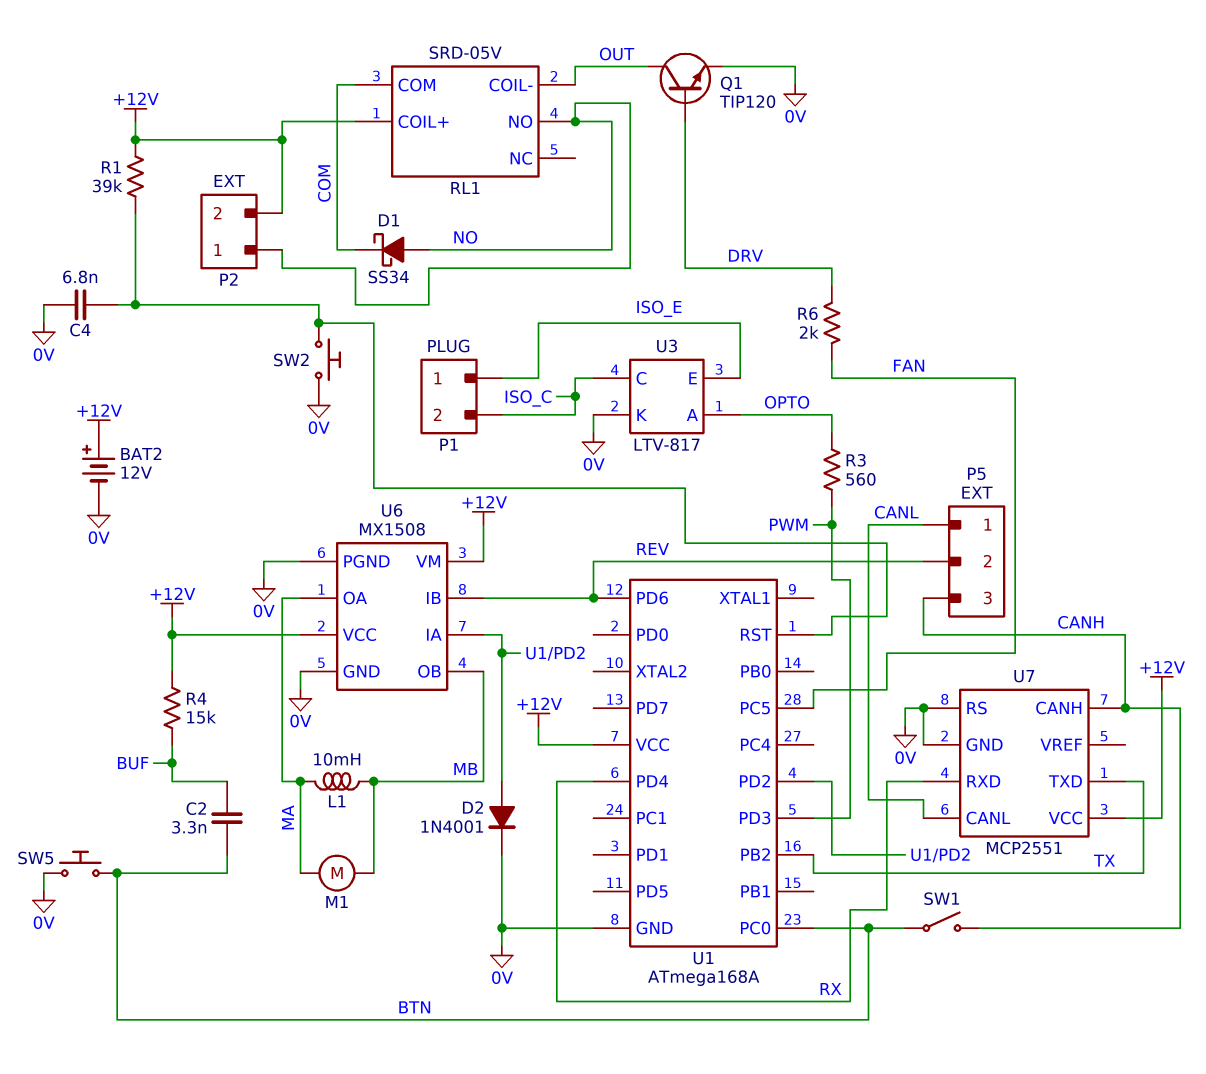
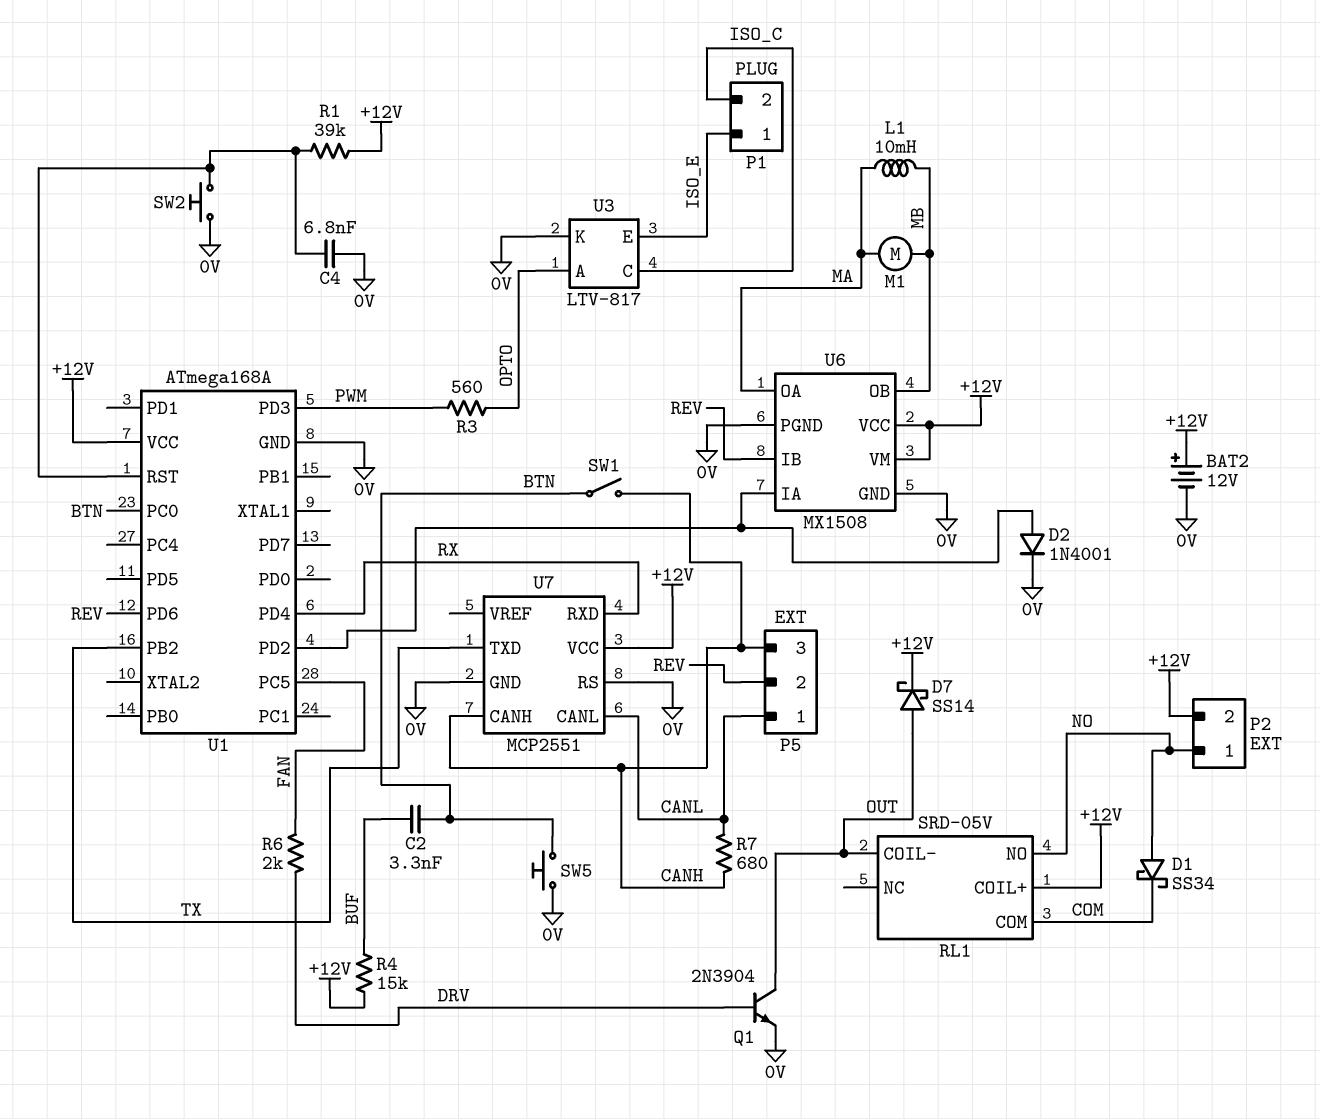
D7: none -> schottky SS14 (A OUT, K +12V)
Q1: NPN TIP120 (B DRV, C OUT, E 0V) -> NPN 2N3904 (B DRV, C OUT, E 0V)
R7: none -> 680 (CANH, CANL)

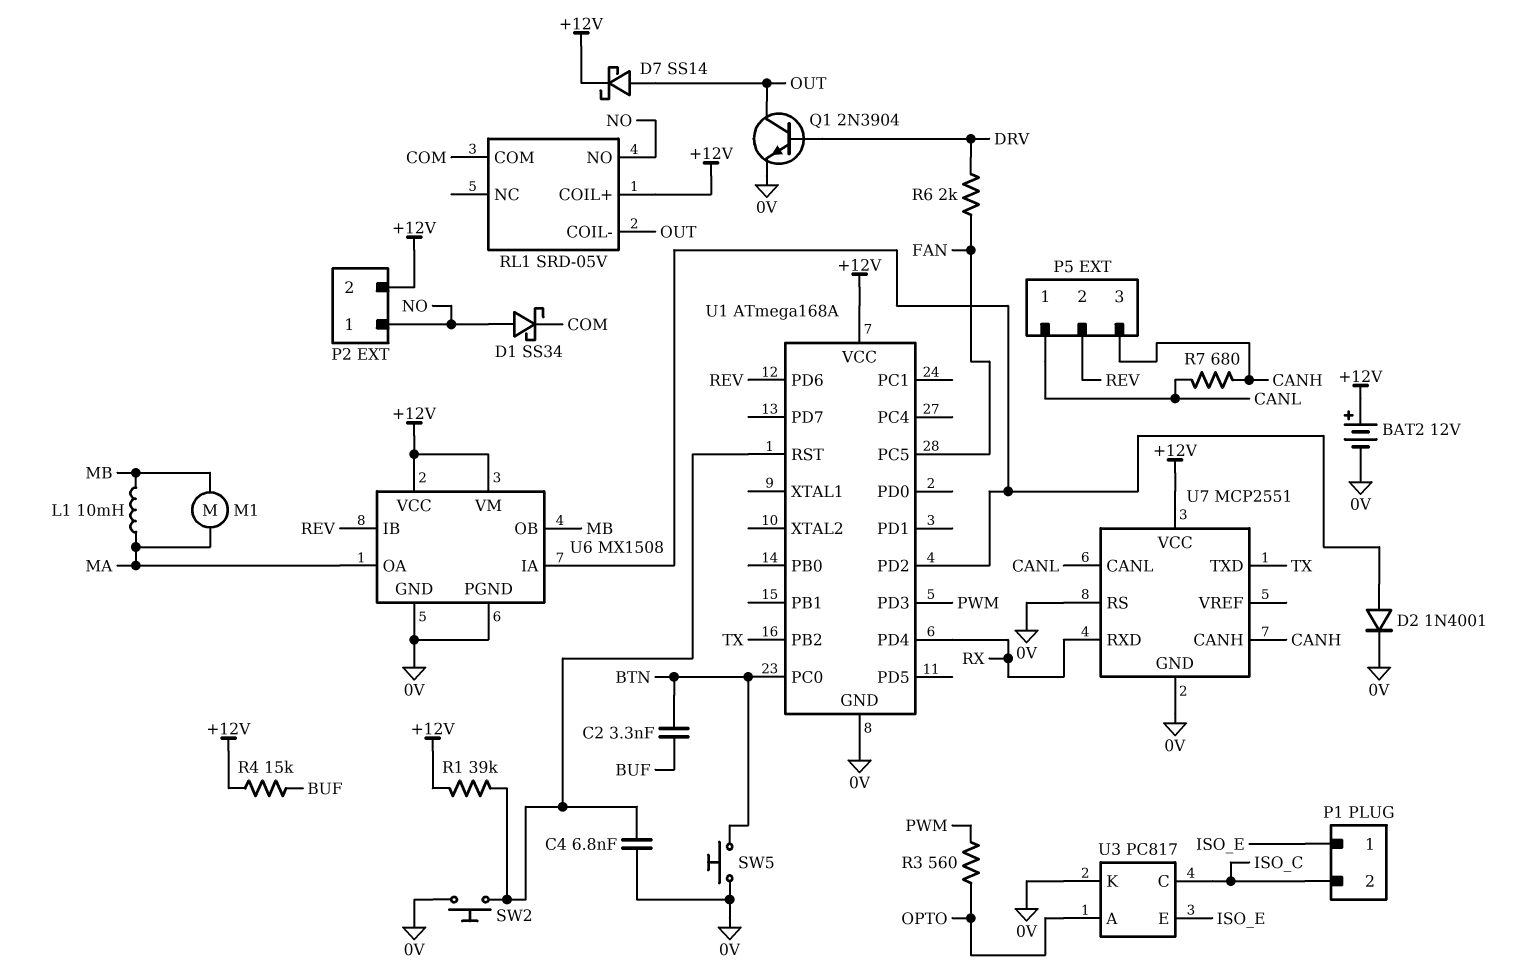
SW1: switch (BTN, CANH) -> none
U3: LTV-817 -> PC817

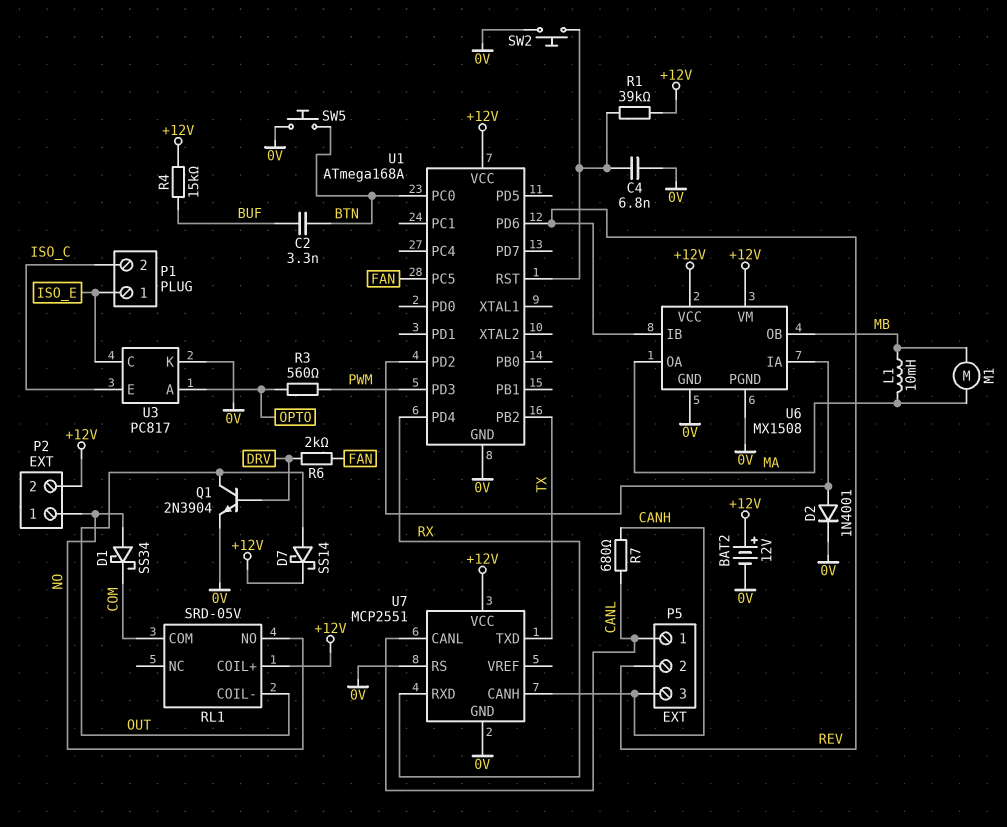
U3 pin C: ISO_C -> ISO_E
U3 pin E: ISO_E -> ISO_C

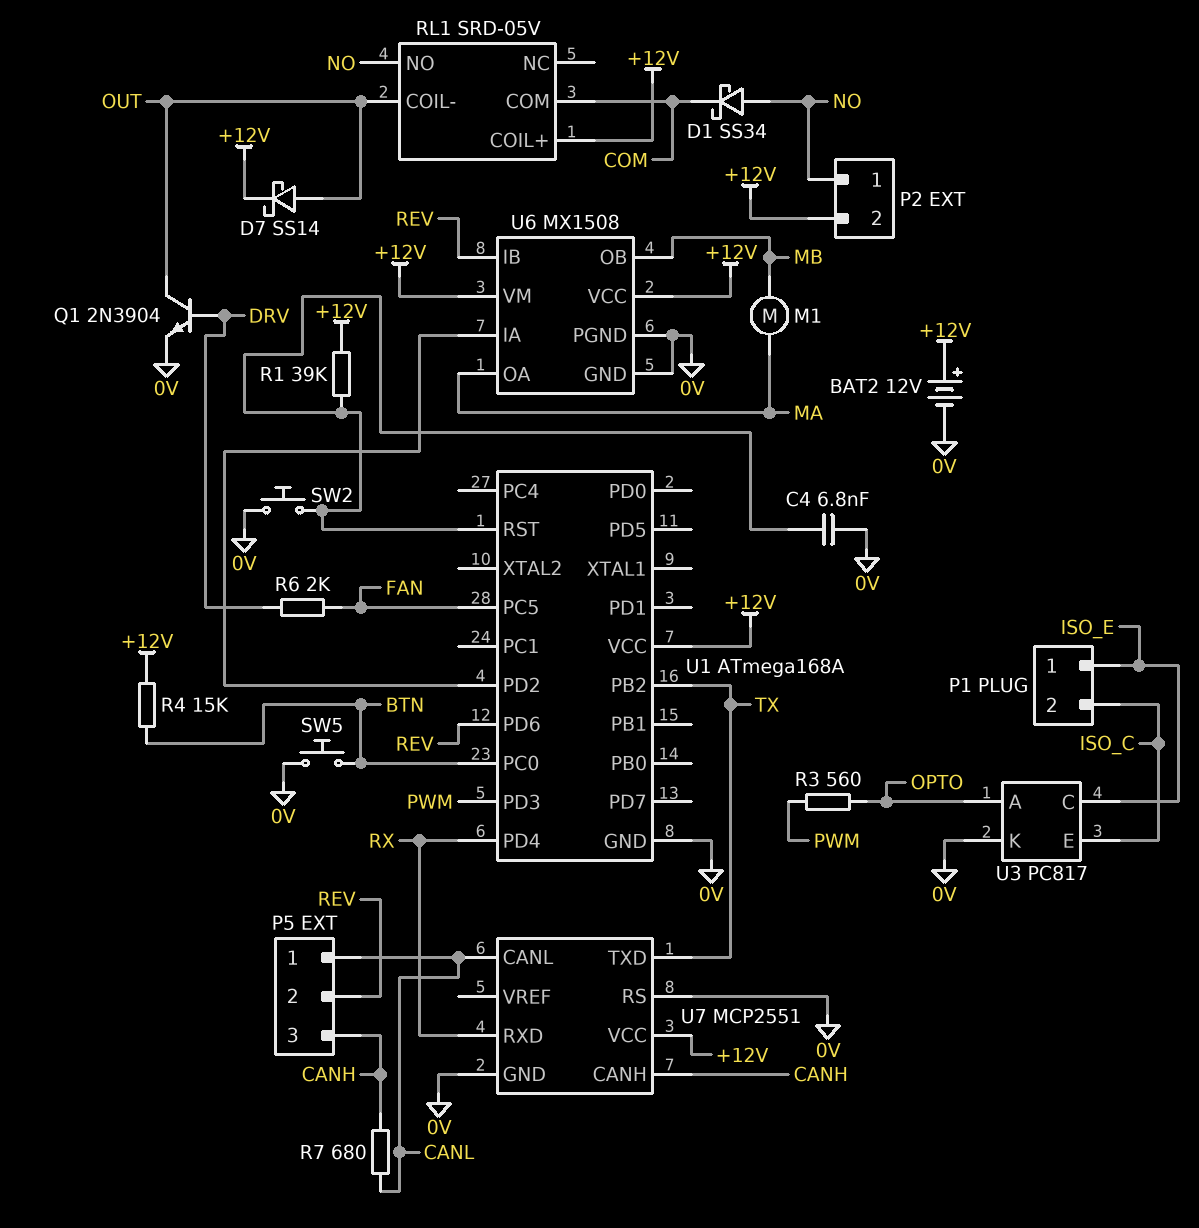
C2: 3.3nF (BTN, BUF) -> none
D2: diode 1N4001 (A U1/PD2, K 0V) -> none
L1: 10mH (MA, MB) -> none
R4: 15k (+12V, BUF) -> 15k (+12V, BTN)

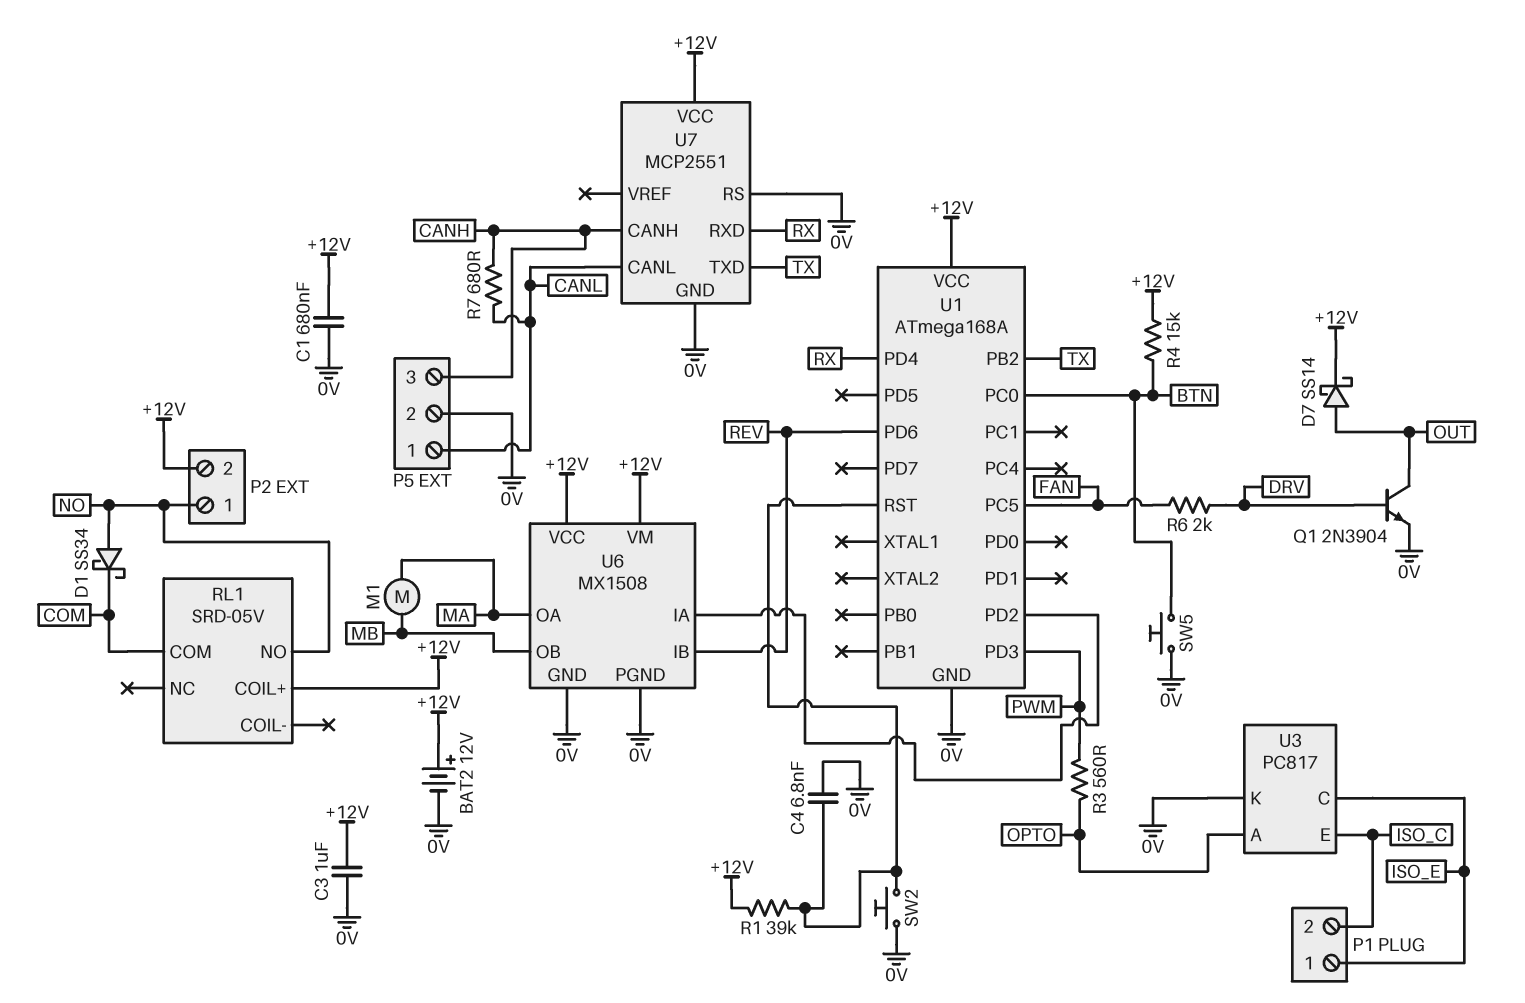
C1: none -> 680nF (+12V, 0V)
C3: none -> 1uF (+12V, 0V)
P5 pin 2: REV -> 0V
RL1 pin COIL-: OUT -> none

